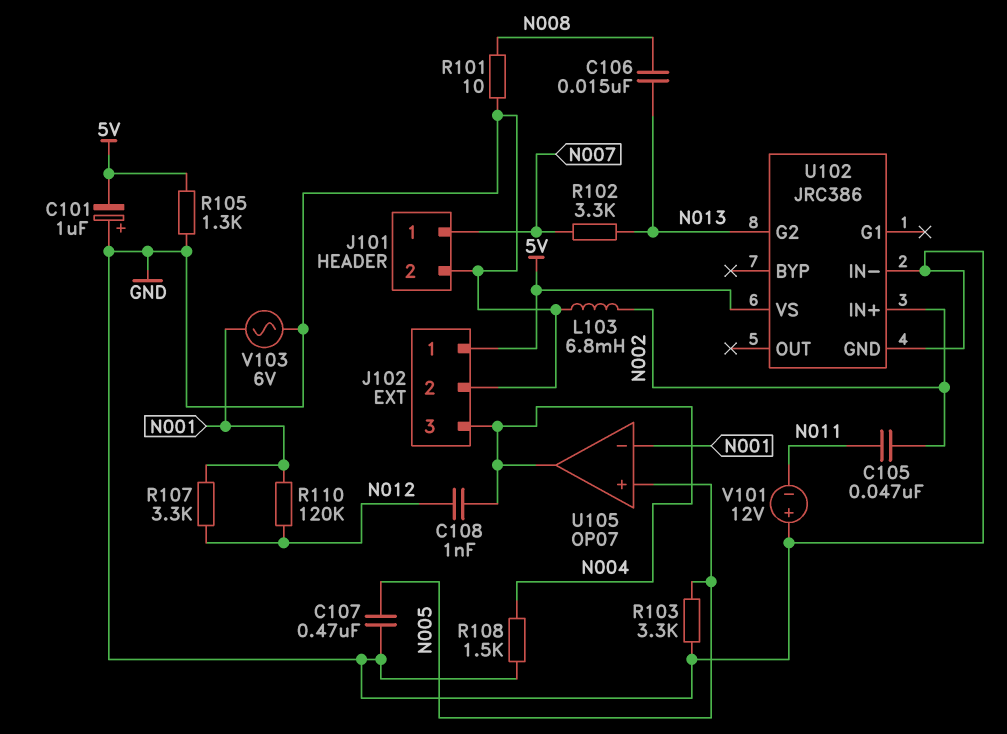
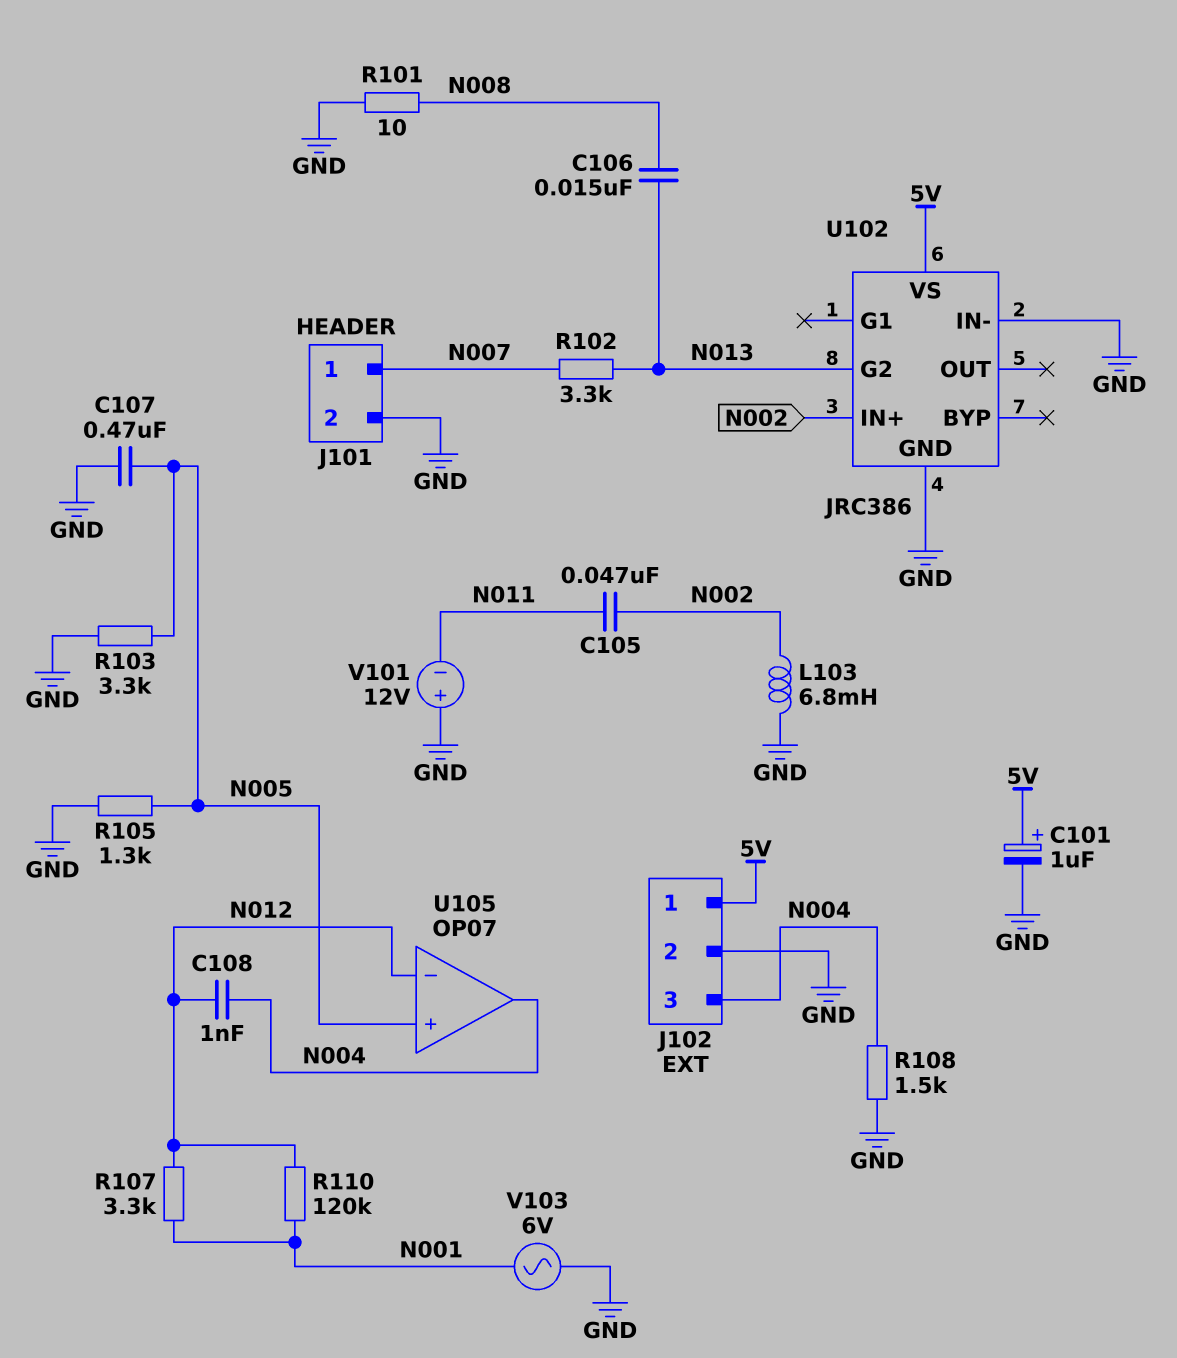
C101: 1uF (plus GND, minus 5V) -> 1uF (plus 5V, minus GND)
R105: 1.3k (5V, GND) -> 1.3k (GND, N005)
U105 pin in-: N001 -> N012

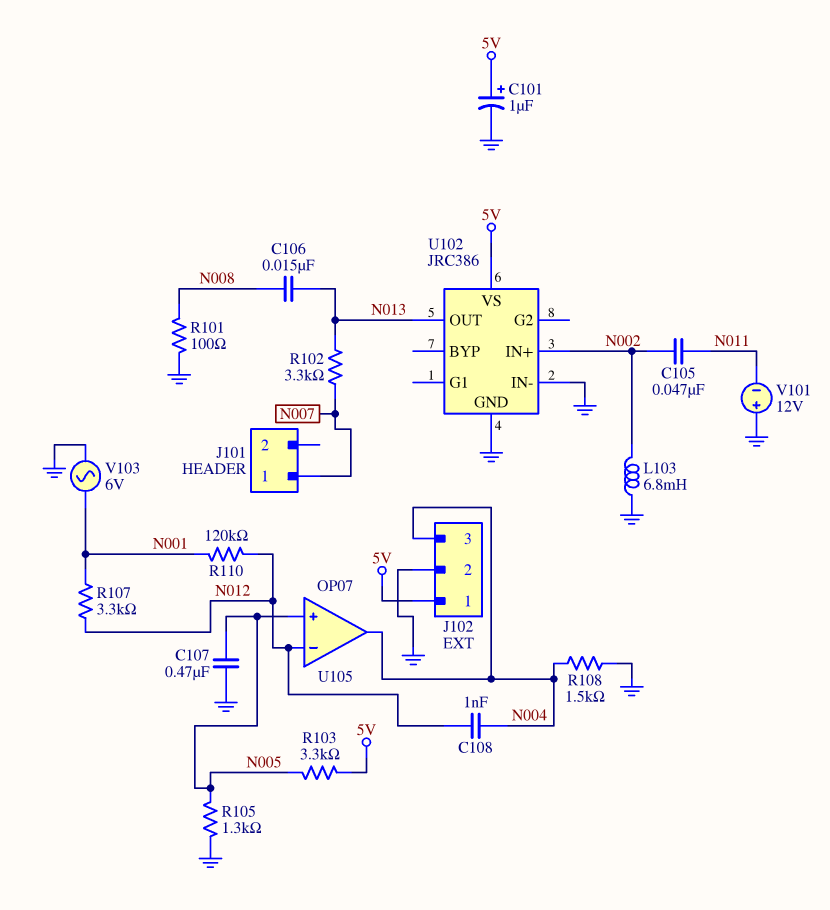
J101 pin 2: GND -> none
R101: 10 (GND, N008) -> 100 (GND, N008)
R103: 3.3k (GND, N005) -> 3.3k (5V, N005)
U102 pin G2: N013 -> none
U102 pin OUT: none -> N013

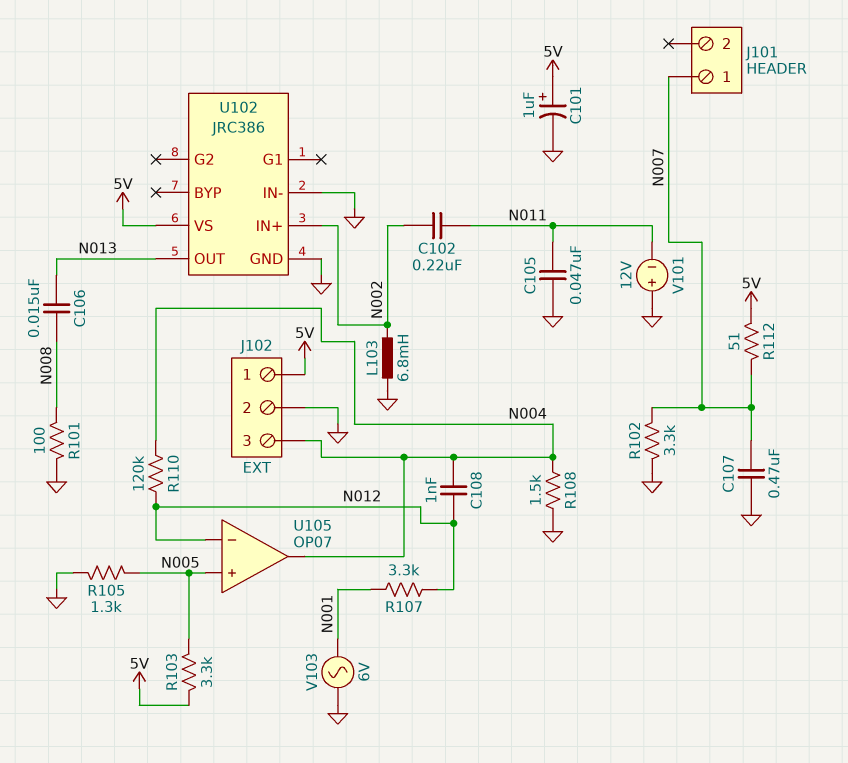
C102: none -> 220nF (N002, N011)
C105: 47nF (N002, N011) -> 47nF (GND, N011)
C107: 470nF (GND, N005) -> 470nF (GND, N007)
R102: 3.3k (N007, N013) -> 3.3k (GND, N007)
R110: 120k (N001, N012) -> 120k (N004, N012)
R112: none -> 51 (5V, N007)

